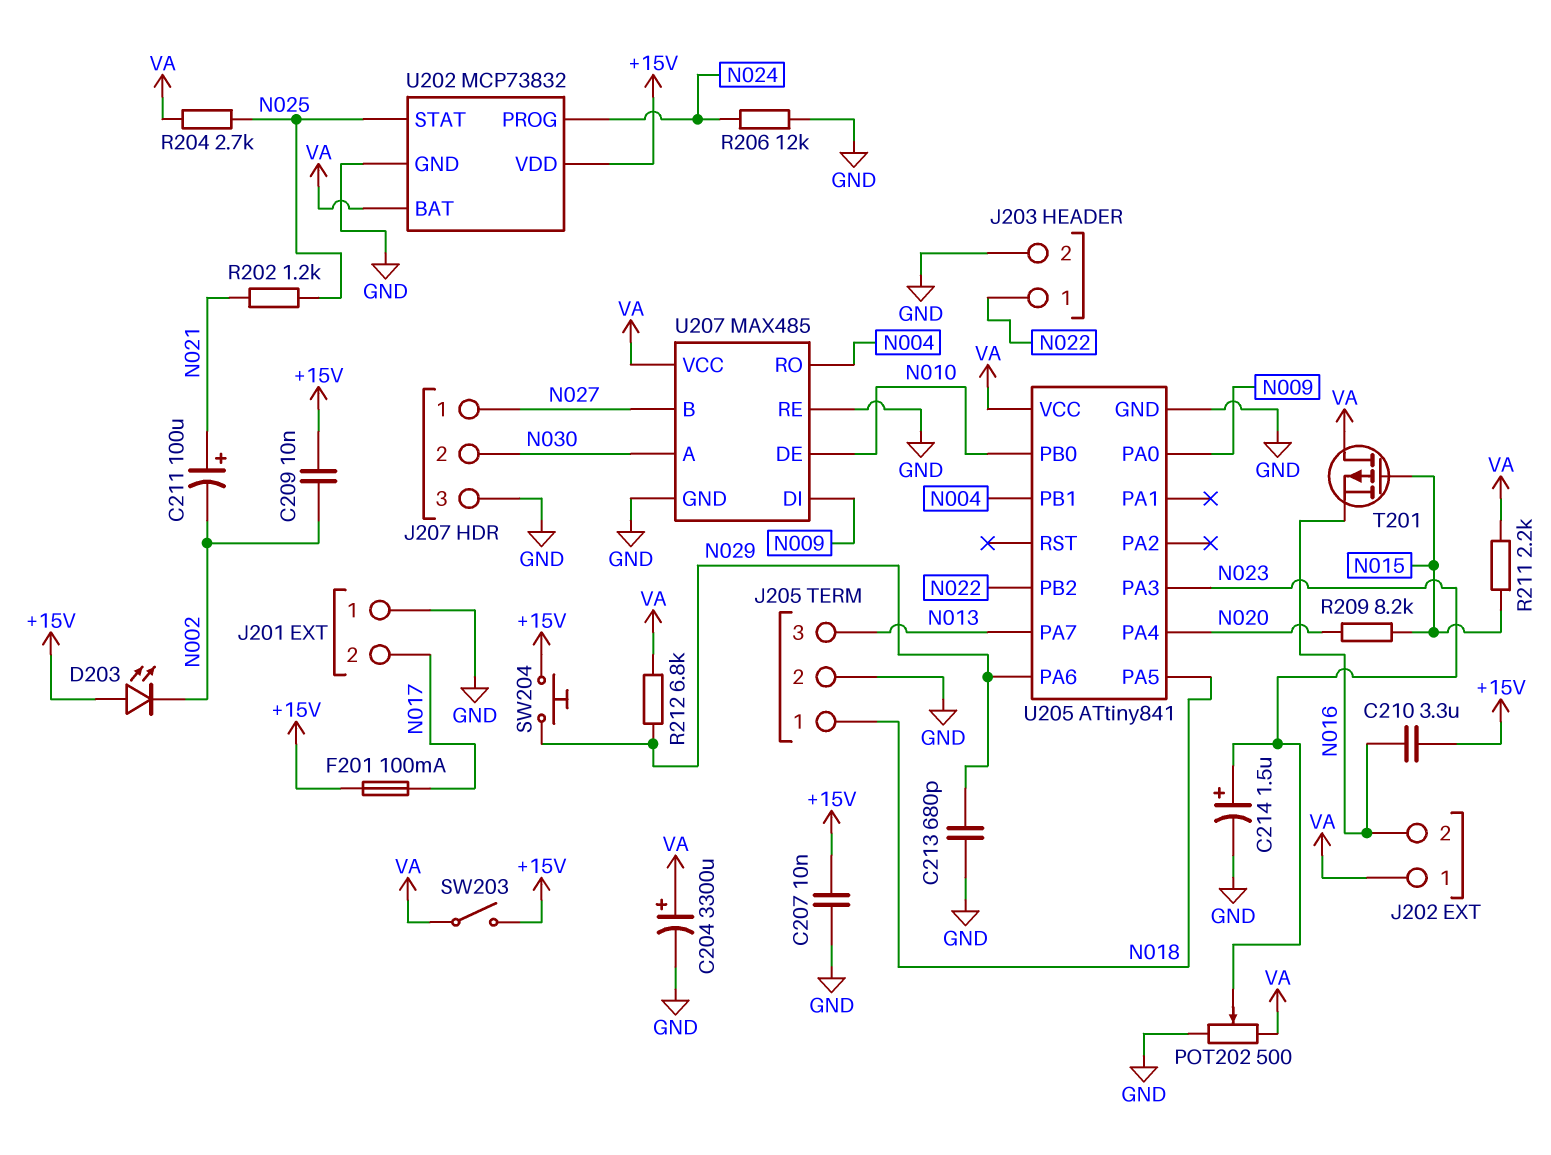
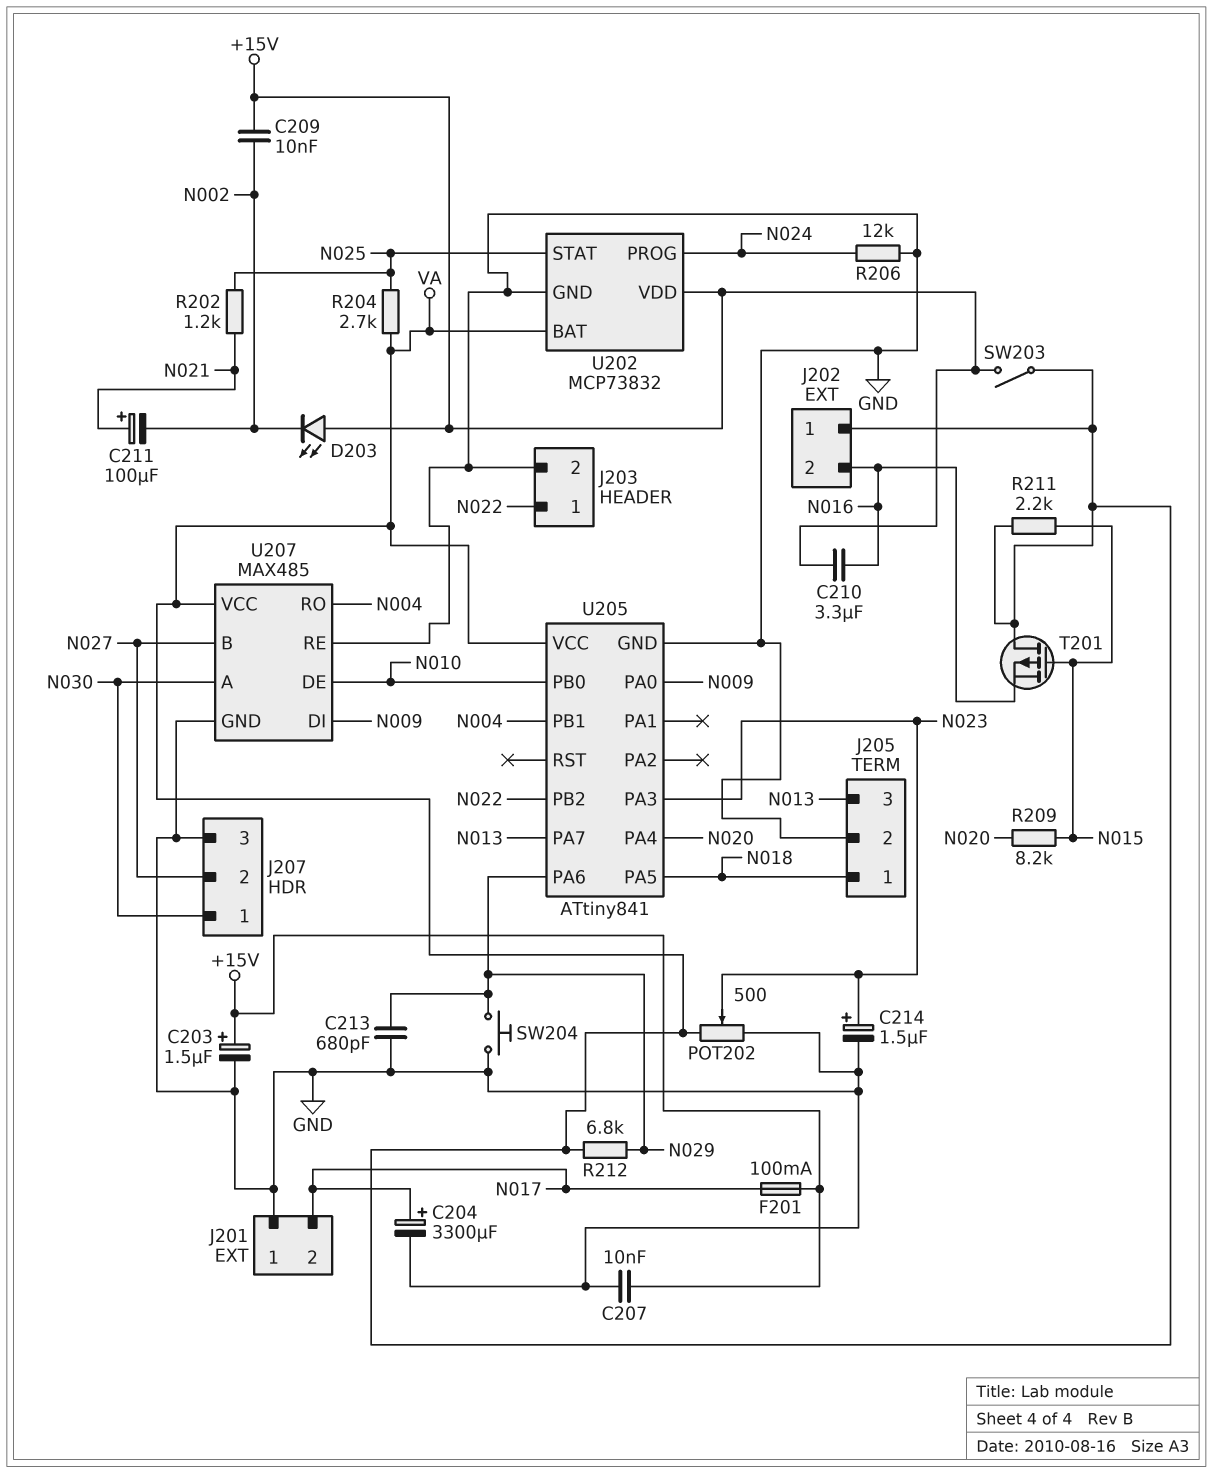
C203: none -> 1.5uF (plus +15V, minus GND)
C204: 3300uF (plus VA, minus GND) -> 3300uF (plus N017, minus GND)
J207 pin 1: N027 -> N030
J207 pin 2: N030 -> N027
SW204: button (+15V, N029) -> button (GND, N029)

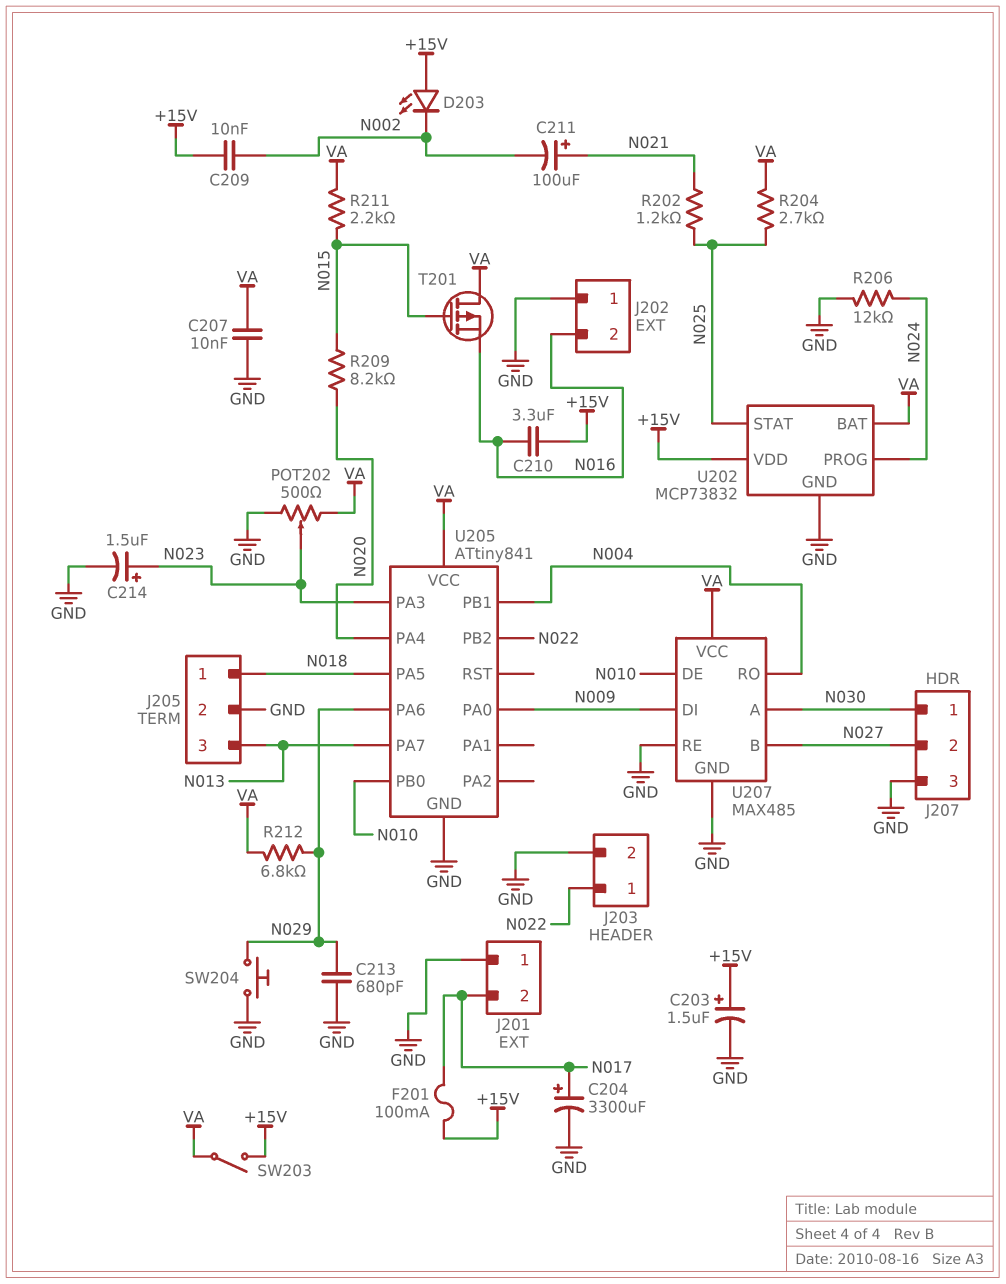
C207: 10nF (+15V, GND) -> 10nF (GND, VA)
J202 pin 1: VA -> GND

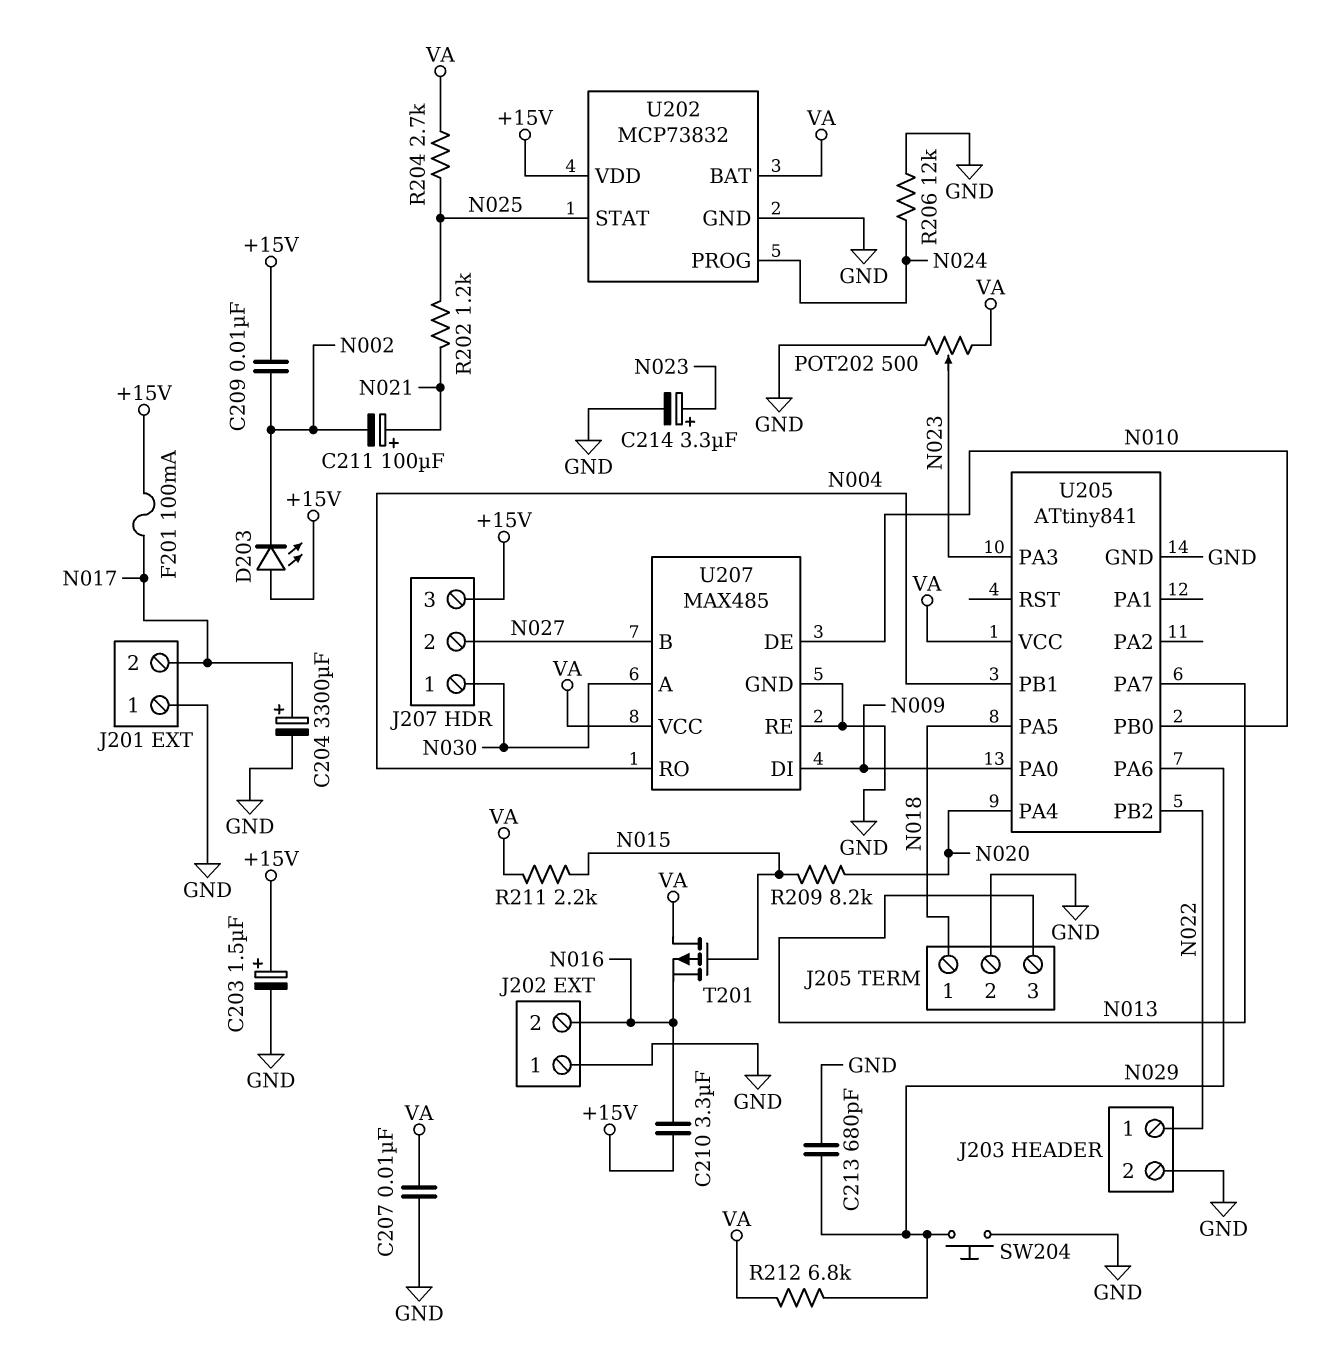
C214: 1.5uF (plus N023, minus GND) -> 3.3uF (plus N023, minus GND)
J207 pin 3: GND -> +15V
SW203: switch (+15V, VA) -> none

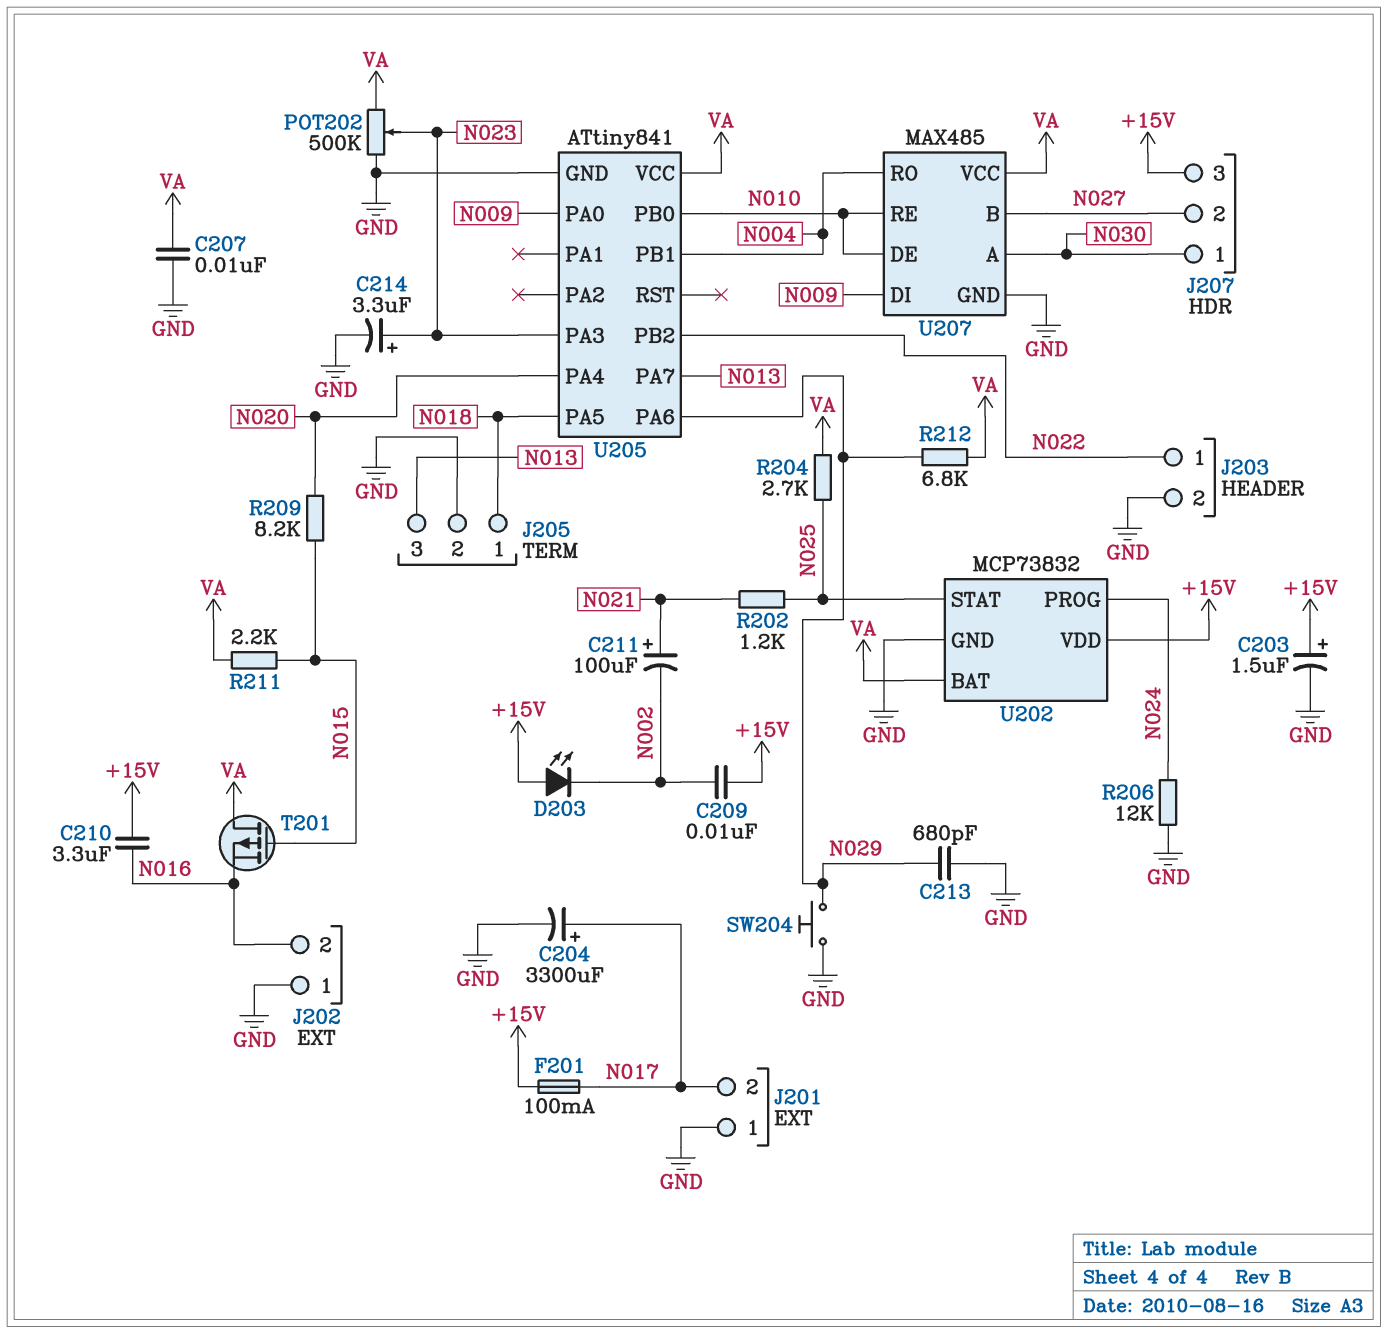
POT202: 500 (GND, VA, wiper N023) -> 500k (GND, VA, wiper N023)
U207 pin RE: GND -> N010

